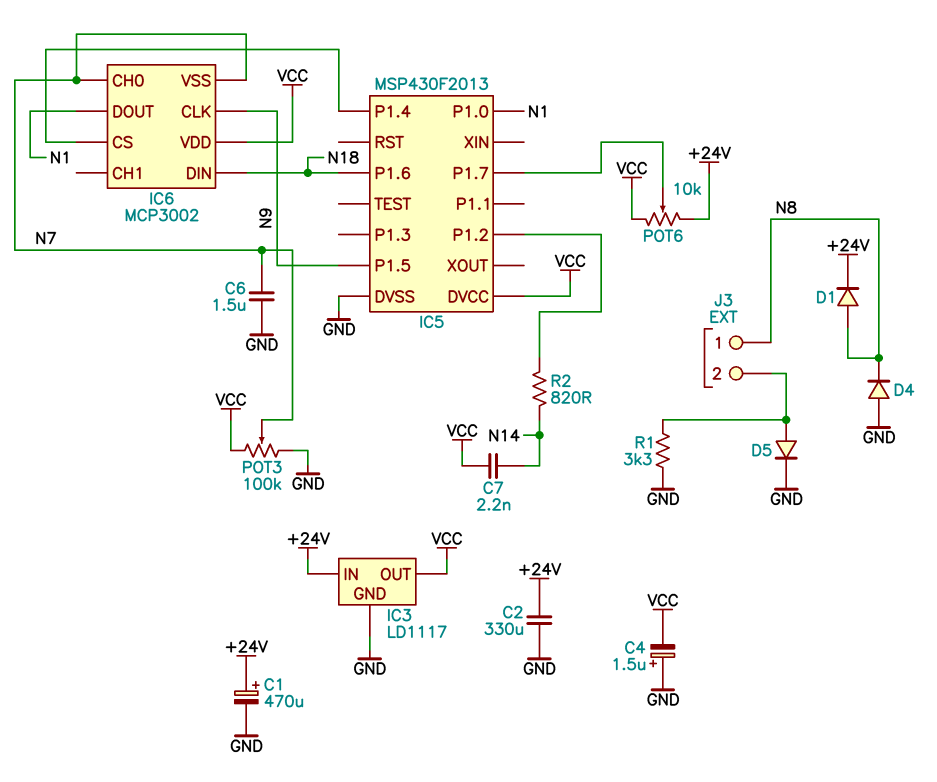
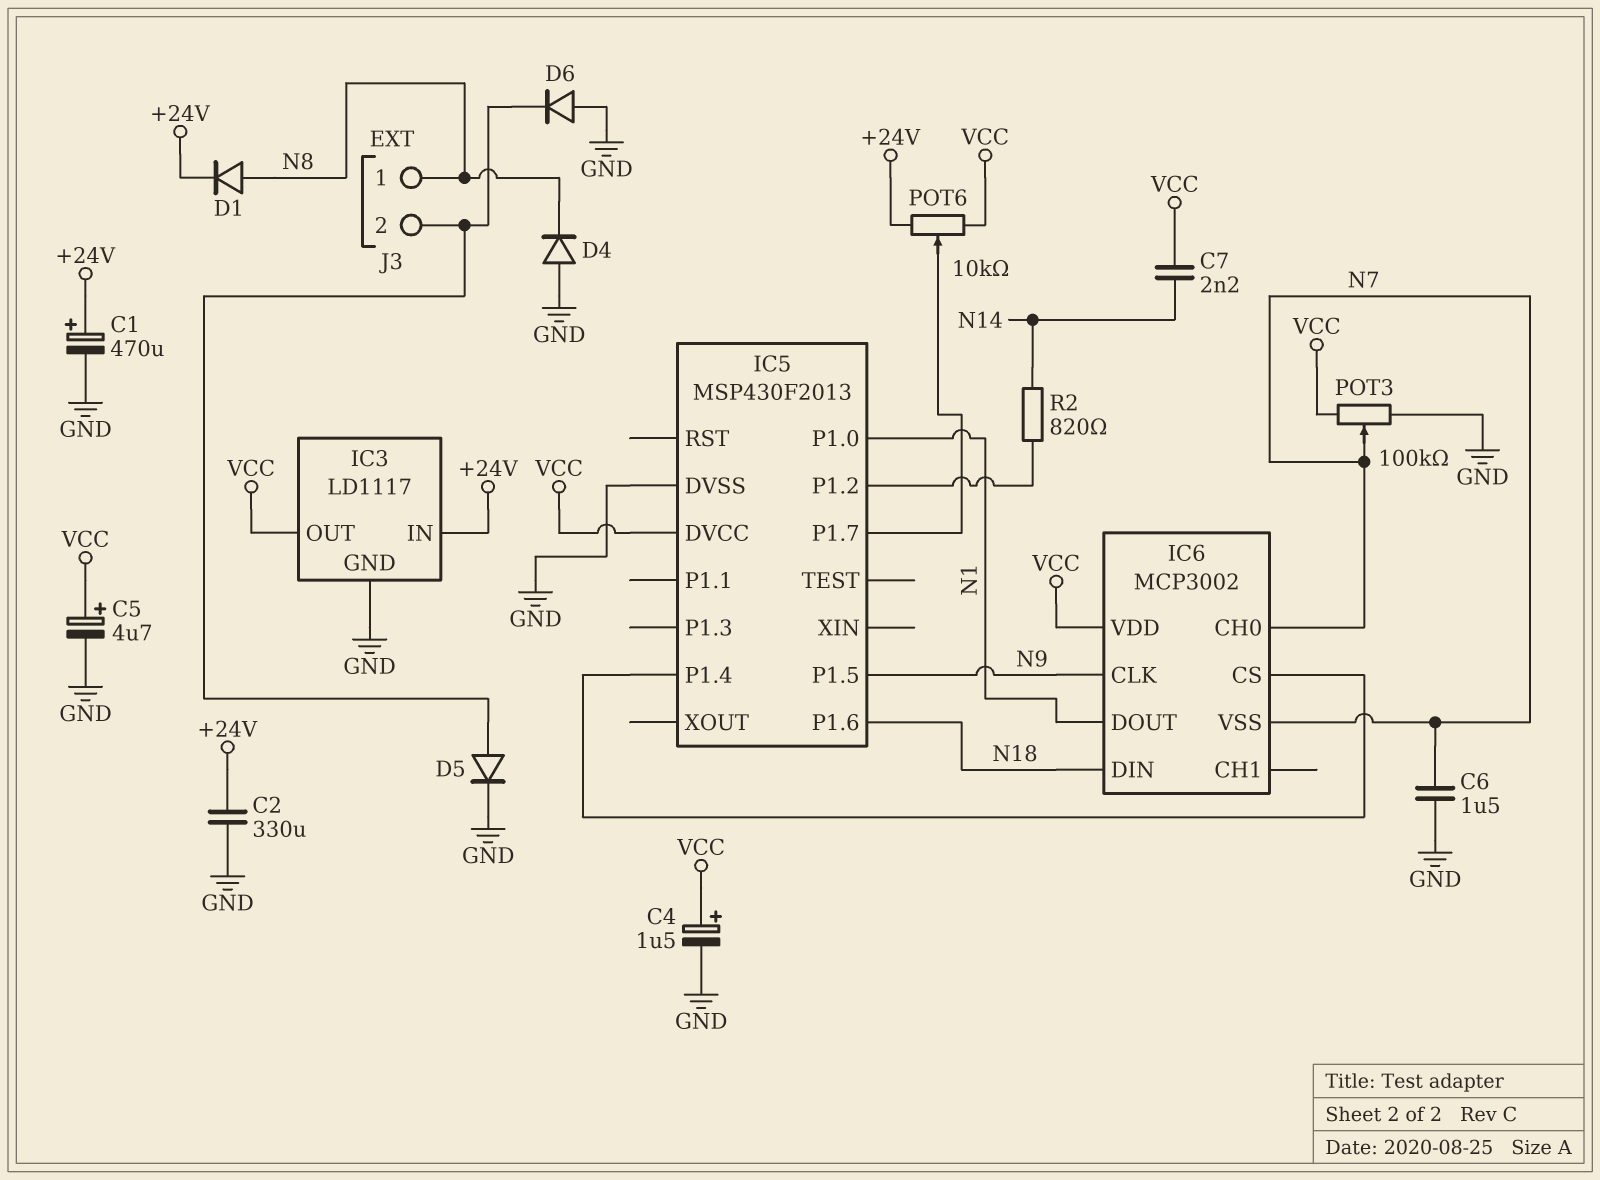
C4: 1.5uF (plus GND, minus VCC) -> 1.5uF (plus VCC, minus GND)
C5: none -> 4.7uF (plus VCC, minus GND)
D6: none -> diode (A GND, K J3/2)
R1: 3.3k (GND, J3/2) -> none

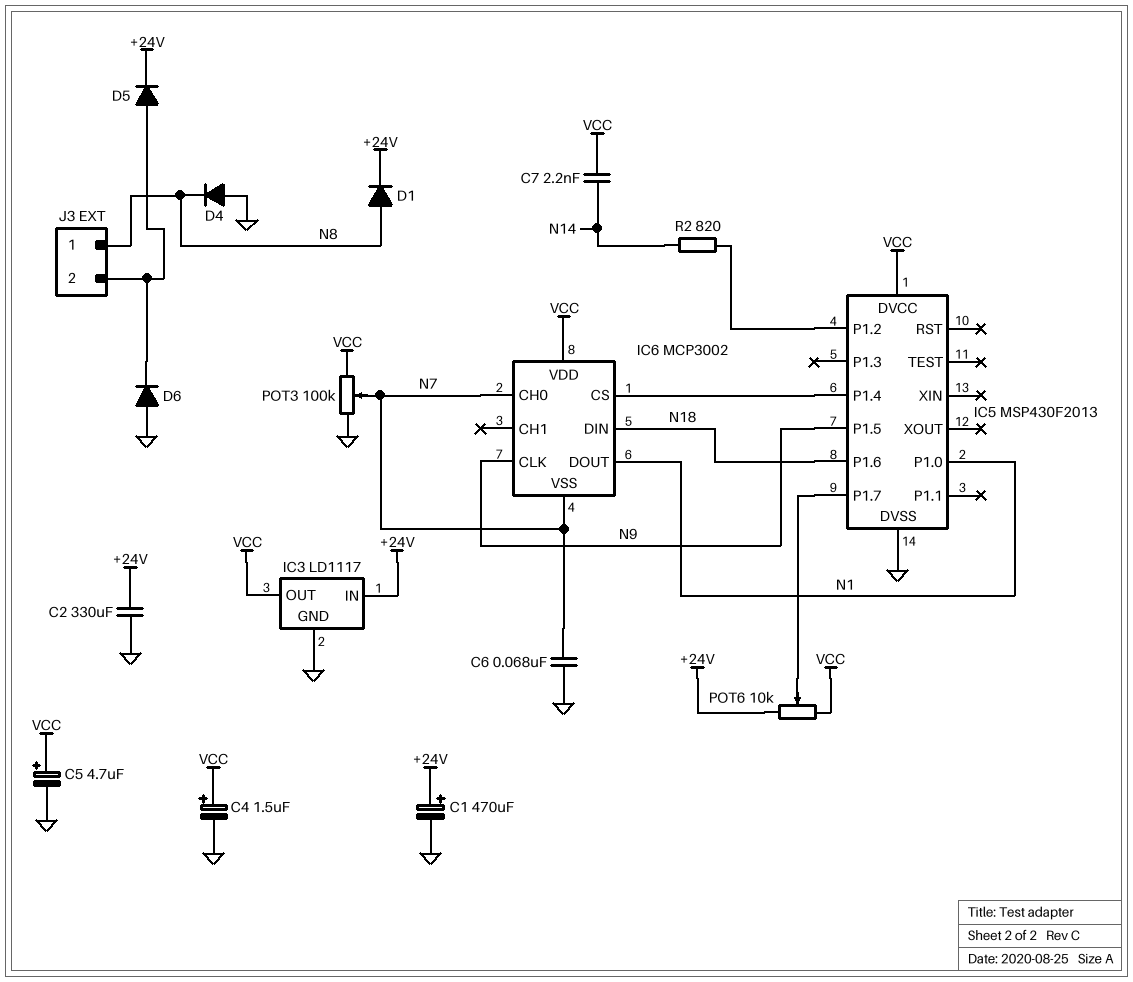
C6: 1.5uF (GND, N7) -> 68nF (GND, N7)
D5: diode (A J3/2, K GND) -> diode (A J3/2, K +24V)

